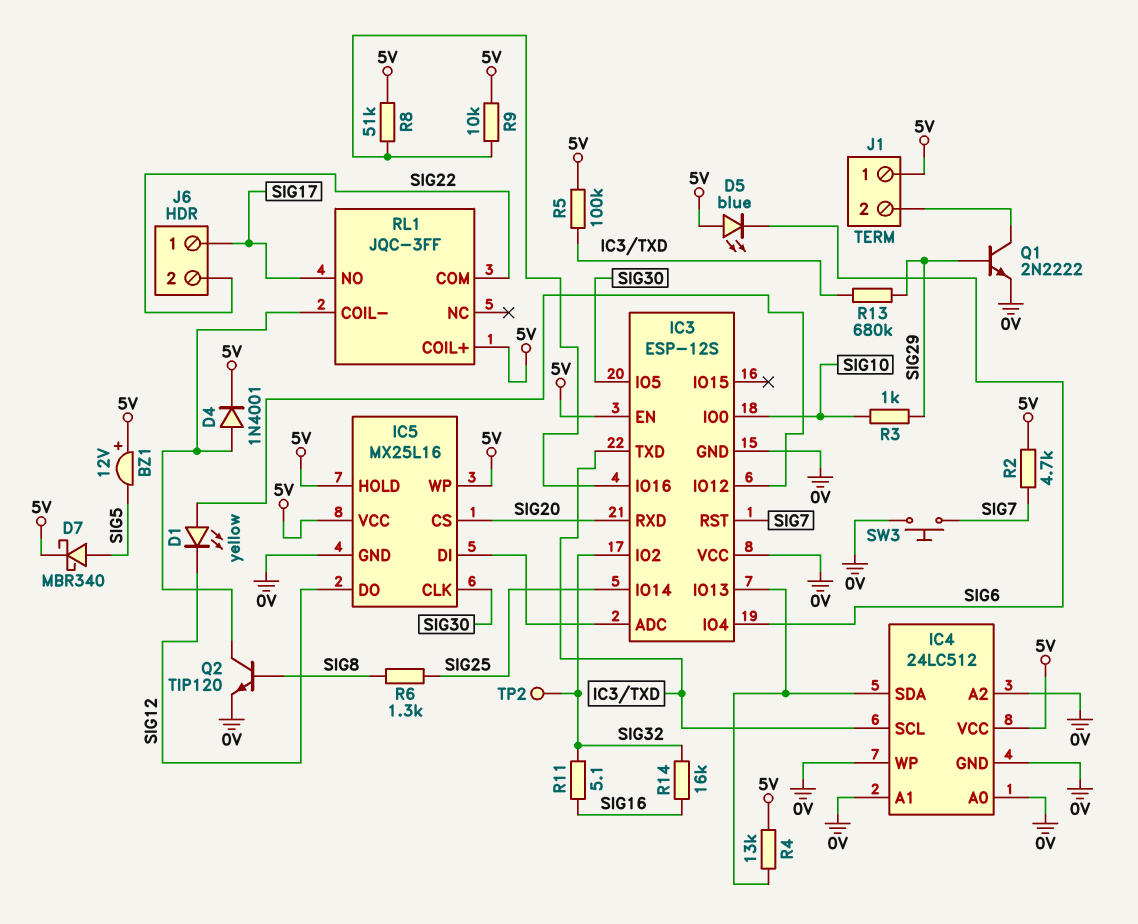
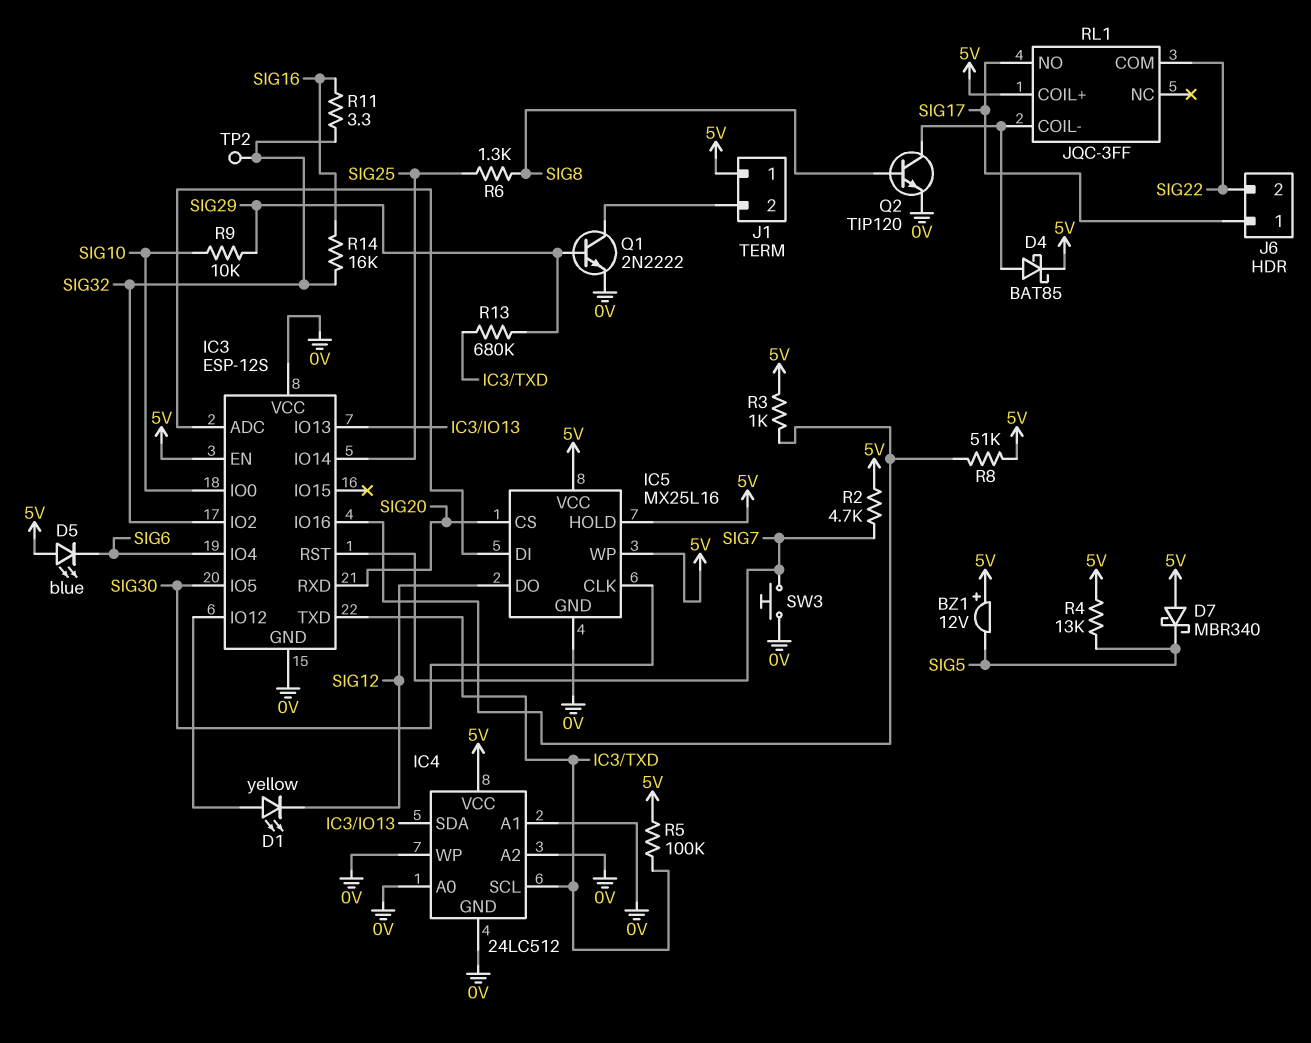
D4: diode 1N4001 (A RL1/COIL-, K 5V) -> schottky BAT85 (A RL1/COIL-, K 5V)
D7: schottky MBR340 (A SIG5, K 5V) -> schottky MBR340 (A 5V, K SIG5)
R3: 1k (SIG10, SIG29) -> 1k (5V, IC3/IO16)
R4: 13k (5V, IC3/IO13) -> 13k (5V, SIG5)
R9: 10k (5V, IC3/IO16) -> 10k (SIG10, SIG29)
R11: 5.1 (SIG16, SIG32) -> 3.3 (SIG16, SIG32)

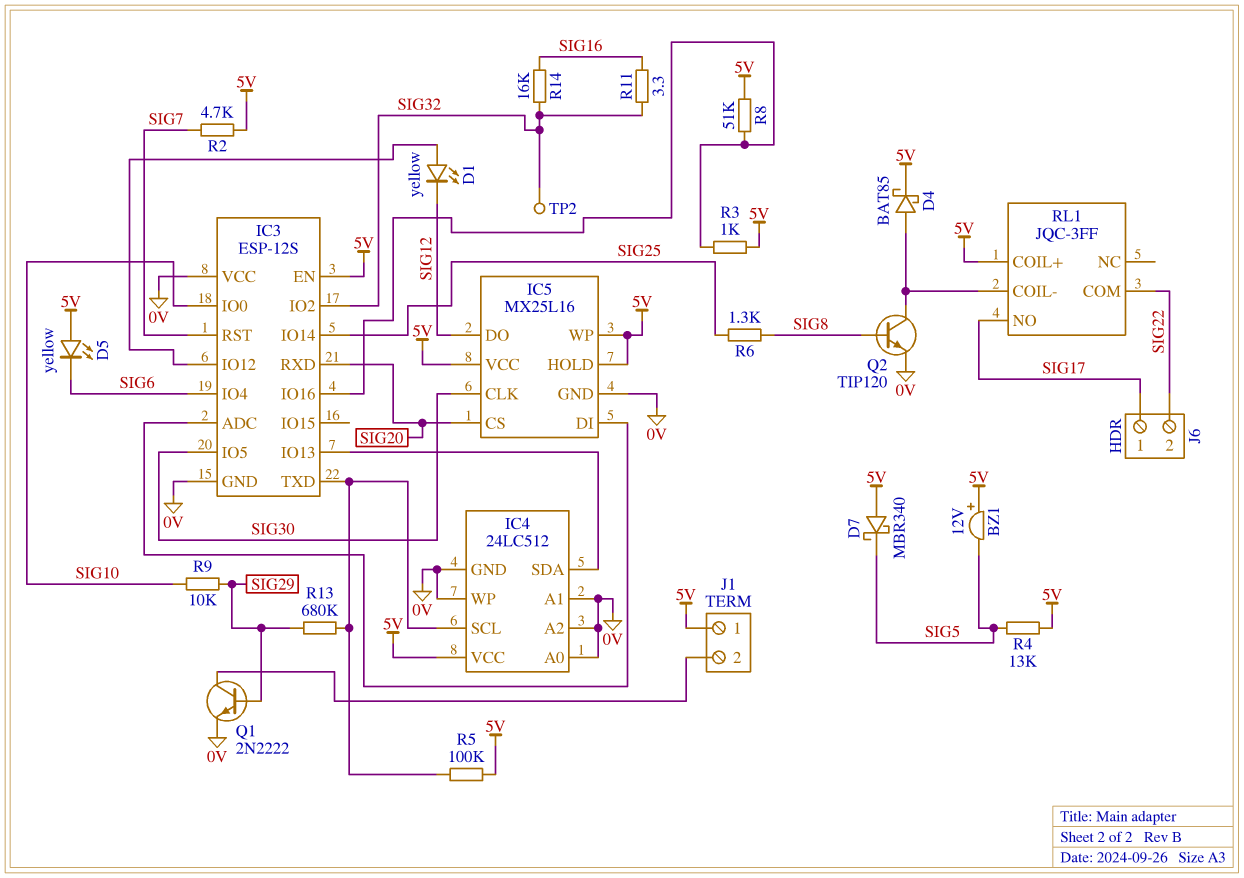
D5: LED blue (A 5V, K SIG6) -> LED yellow (A 5V, K SIG6)
SW3: button (0V, SIG7) -> none

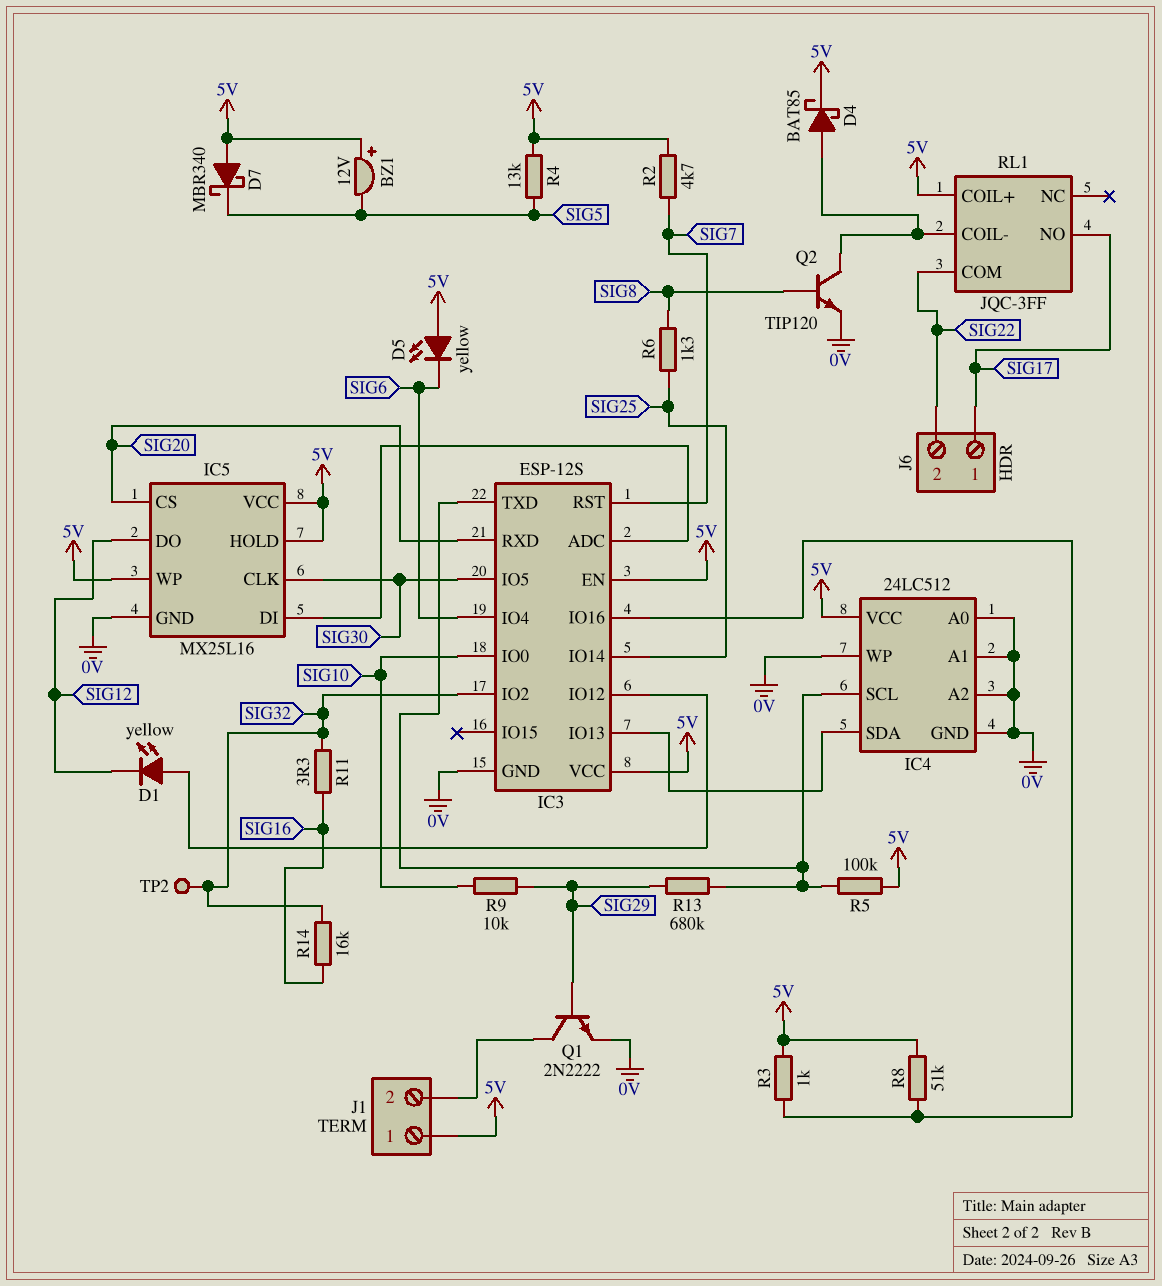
IC3 pin VCC: 0V -> 5V

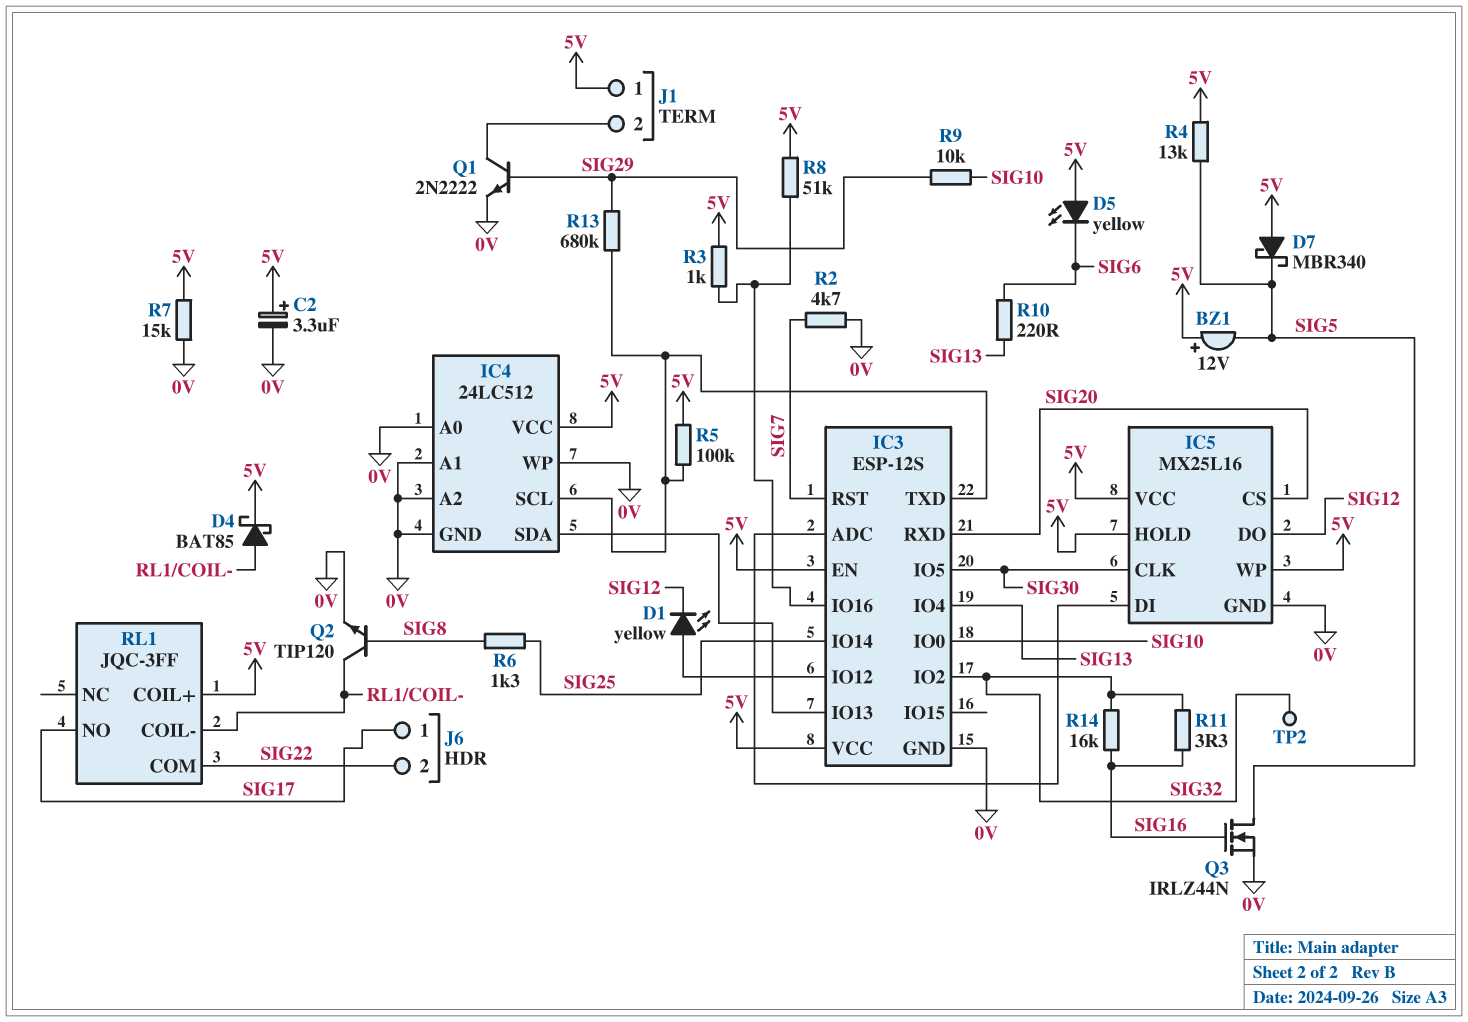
C2: none -> 3.3uF (plus 5V, minus 0V)
IC3 pin IO4: SIG6 -> SIG13
Q3: none -> NMOS IRLZ44N (G SIG16, D SIG5, S 0V)
R2: 4.7k (5V, SIG7) -> 4.7k (0V, SIG7)
R7: none -> 15k (0V, 5V)
R10: none -> 220 (SIG6, SIG13)

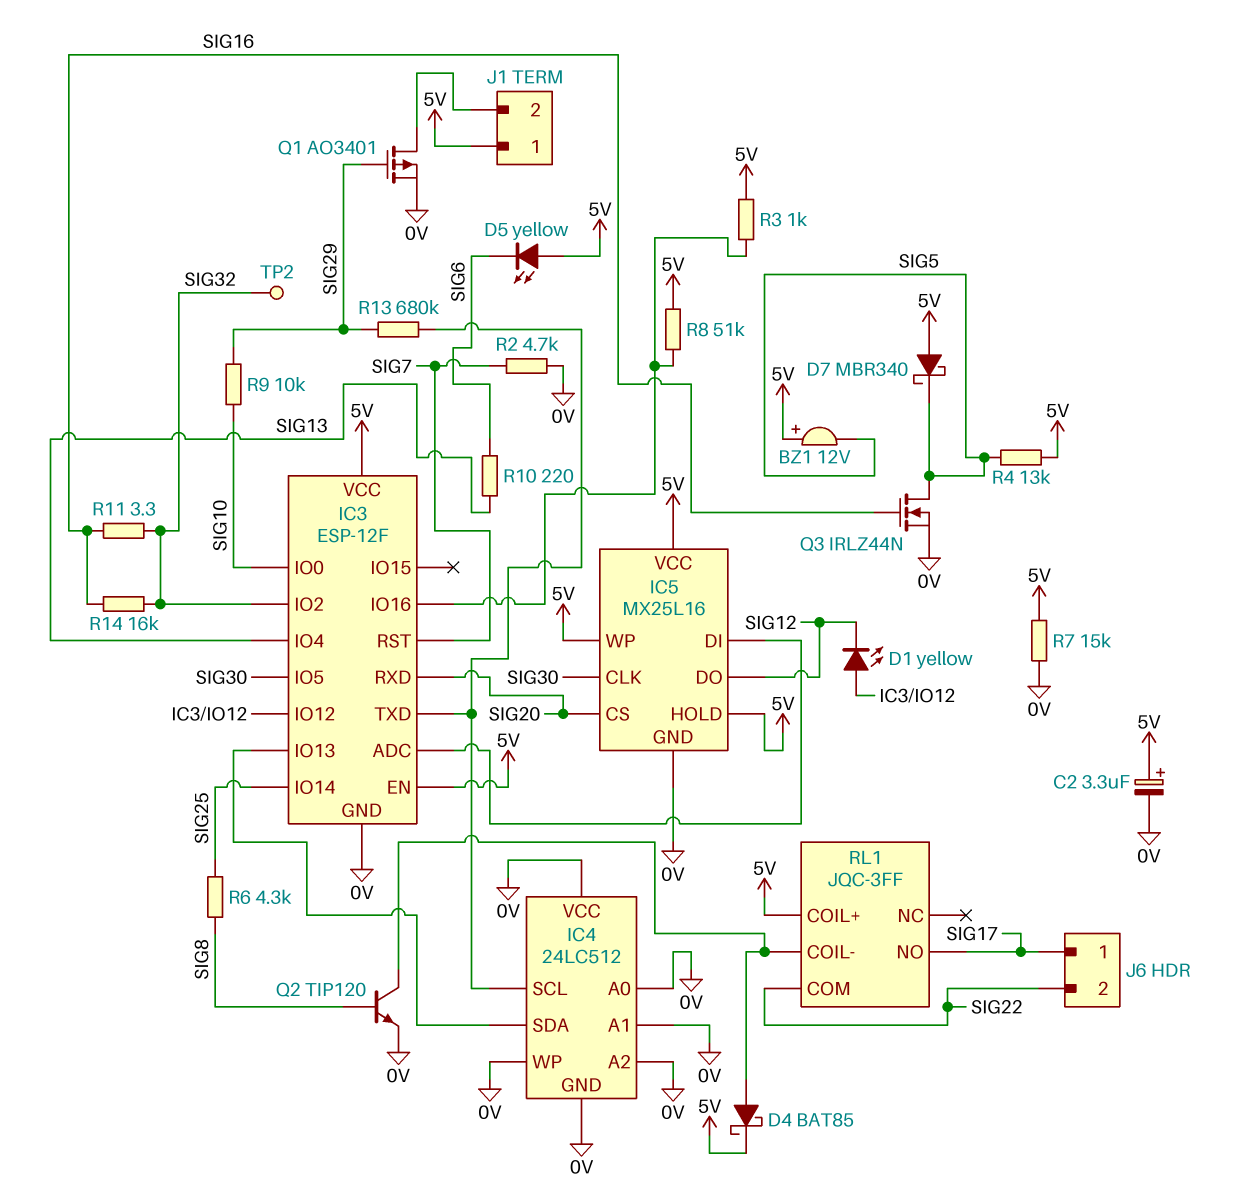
IC3: ESP-12S -> ESP-12F
IC4 pin VCC: 5V -> 0V
Q1: NPN 2N2222 (B SIG29, C J1/2, E 0V) -> PMOS AO3401 (G SIG29, D J1/2, S 0V)
R5: 100k (5V, IC3/TXD) -> none
R6: 1.3k (SIG8, SIG25) -> 4.3k (SIG8, SIG25)

